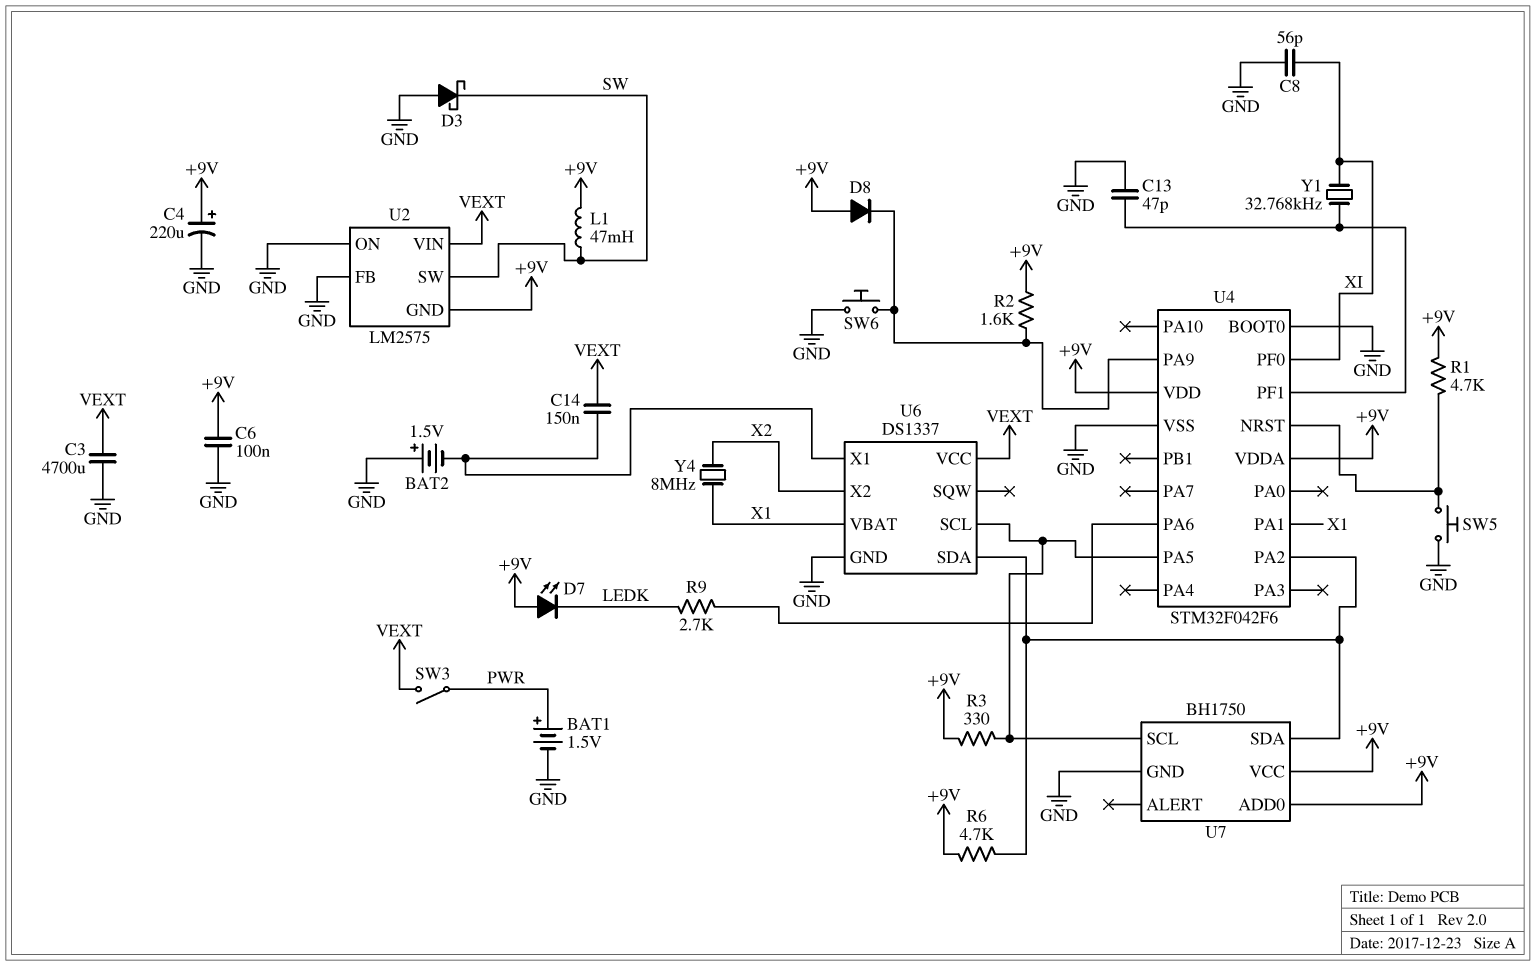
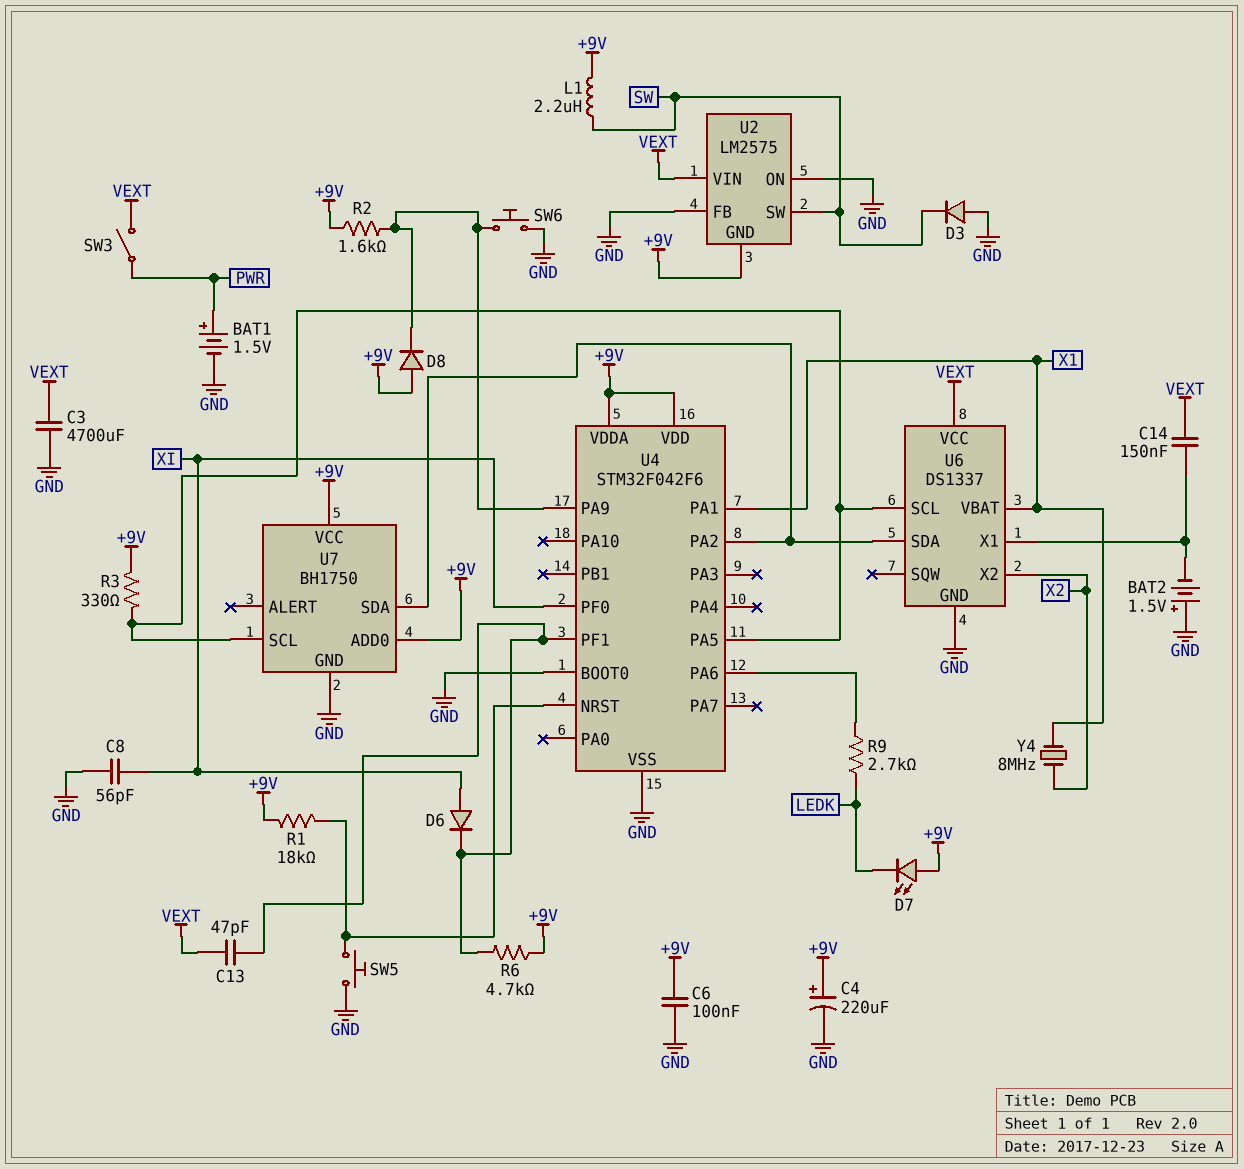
C13: 47pF (GND, U4/PF1) -> 47pF (U4/PF1, VEXT)
D3: schottky (A GND, K SW) -> diode (A GND, K SW)
D6: none -> diode (A XI, K U4/PF1)
L1: 47mH (+9V, SW) -> 2.2uH (+9V, SW)
R1: 4.7k (+9V, U4/NRST) -> 18k (+9V, U4/NRST)
R6: 4.7k (+9V, U4/PA2) -> 4.7k (+9V, U4/PF1)
Y1: 32.768kHz (U4/PF1, XI) -> none

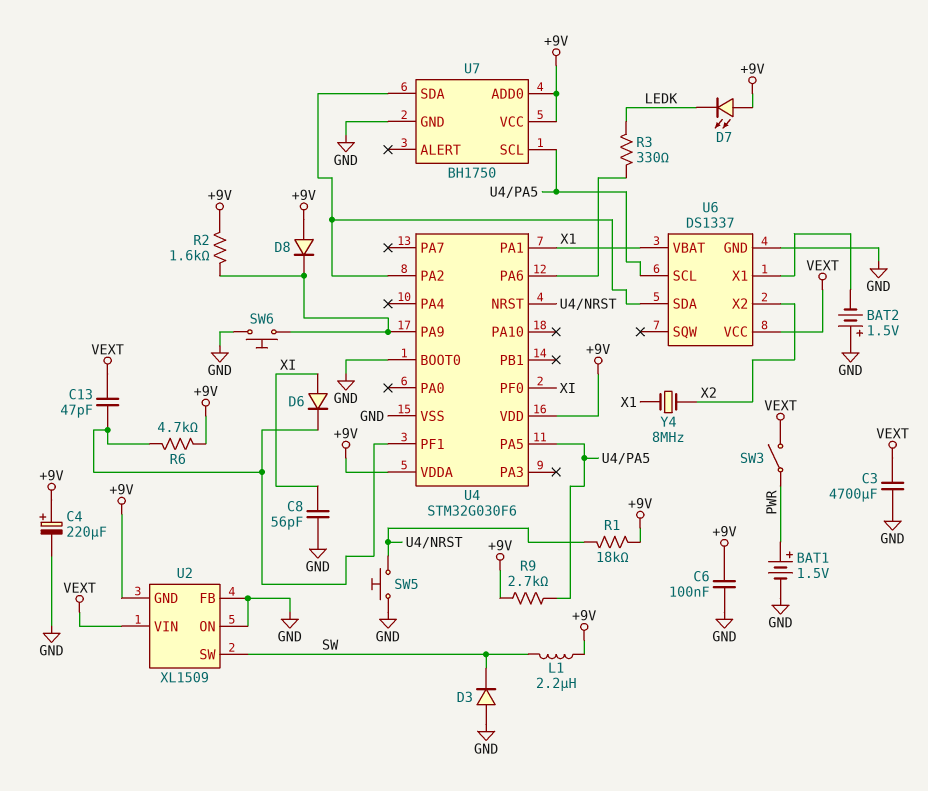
C14: 150nF (U6/X1, VEXT) -> none
R3: 330 (+9V, U4/PA5) -> 330 (LEDK, U4/PA6)
R9: 2.7k (LEDK, U4/PA6) -> 2.7k (+9V, U4/PA5)
U2: LM2575 -> XL1509
U4: STM32F042F6 -> STM32G030F6

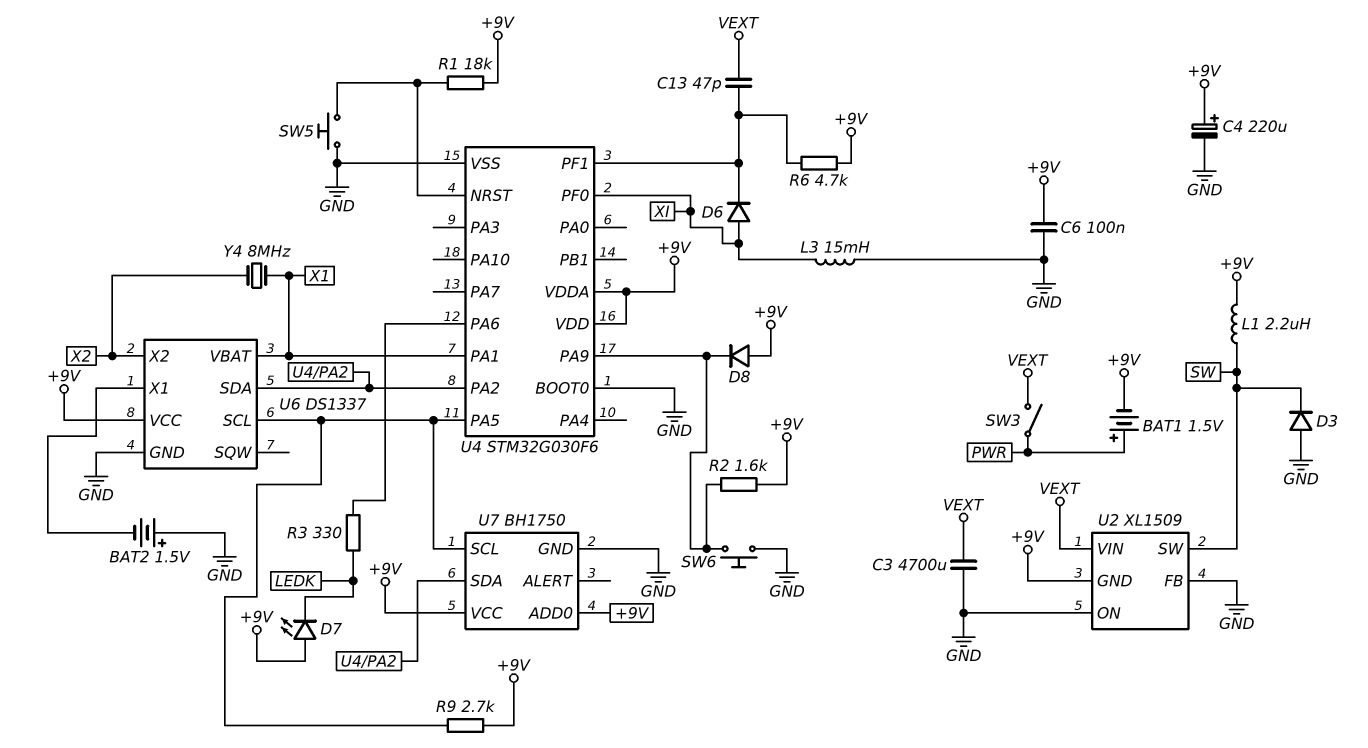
BAT1: 1.5V (plus PWR, minus GND) -> 1.5V (plus PWR, minus +9V)
C8: 56pF (GND, XI) -> none
L3: none -> 15mH (GND, XI)
U6 pin VCC: VEXT -> +9V

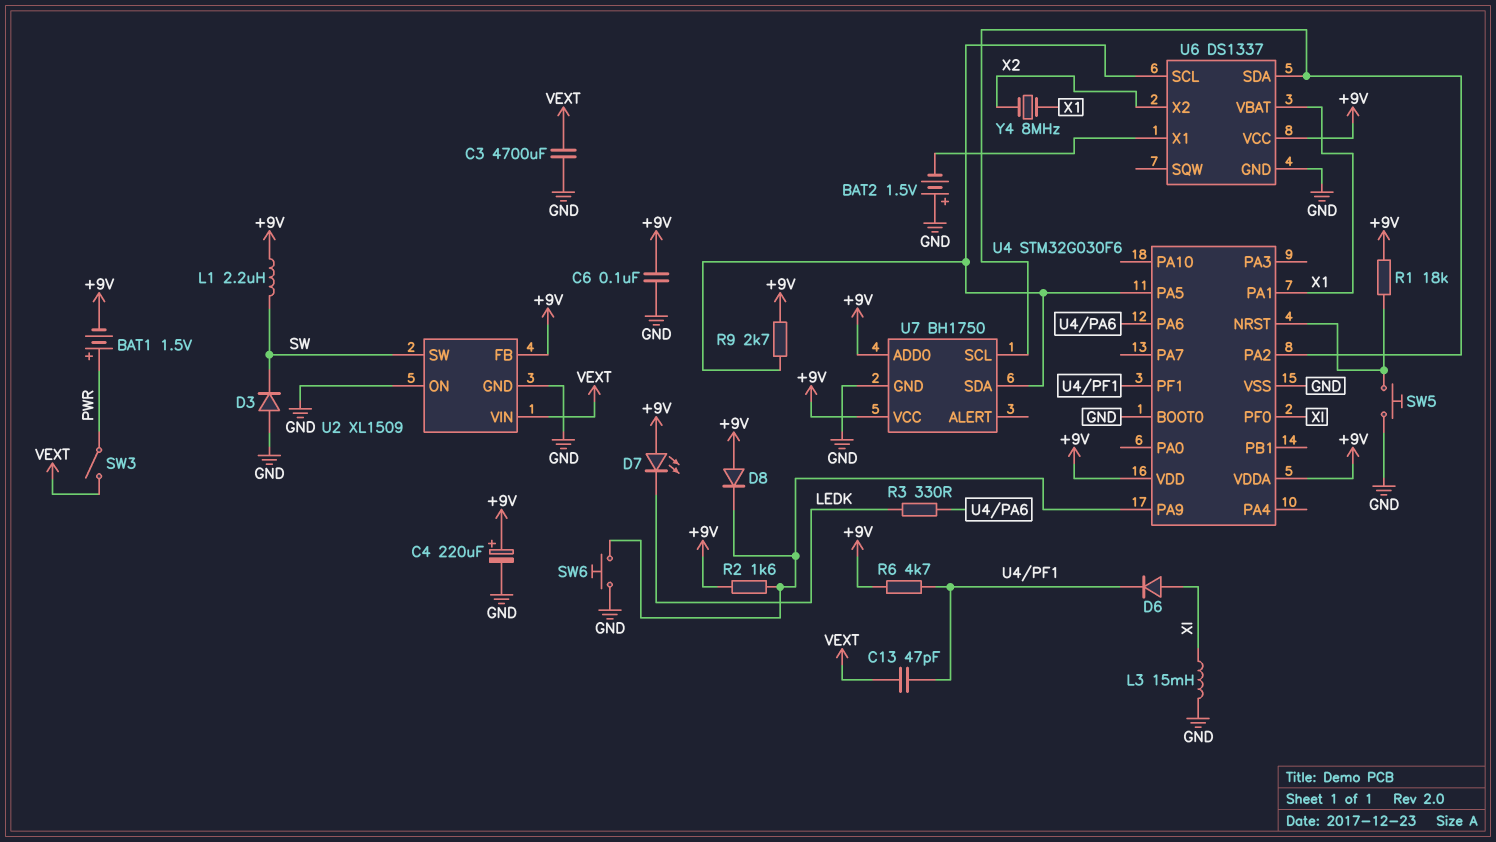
U2 pin FB: GND -> +9V
U2 pin GND: +9V -> GND
U7 pin SCL: U4/PA5 -> U4/PA2
U7 pin SDA: U4/PA2 -> U4/PA5

